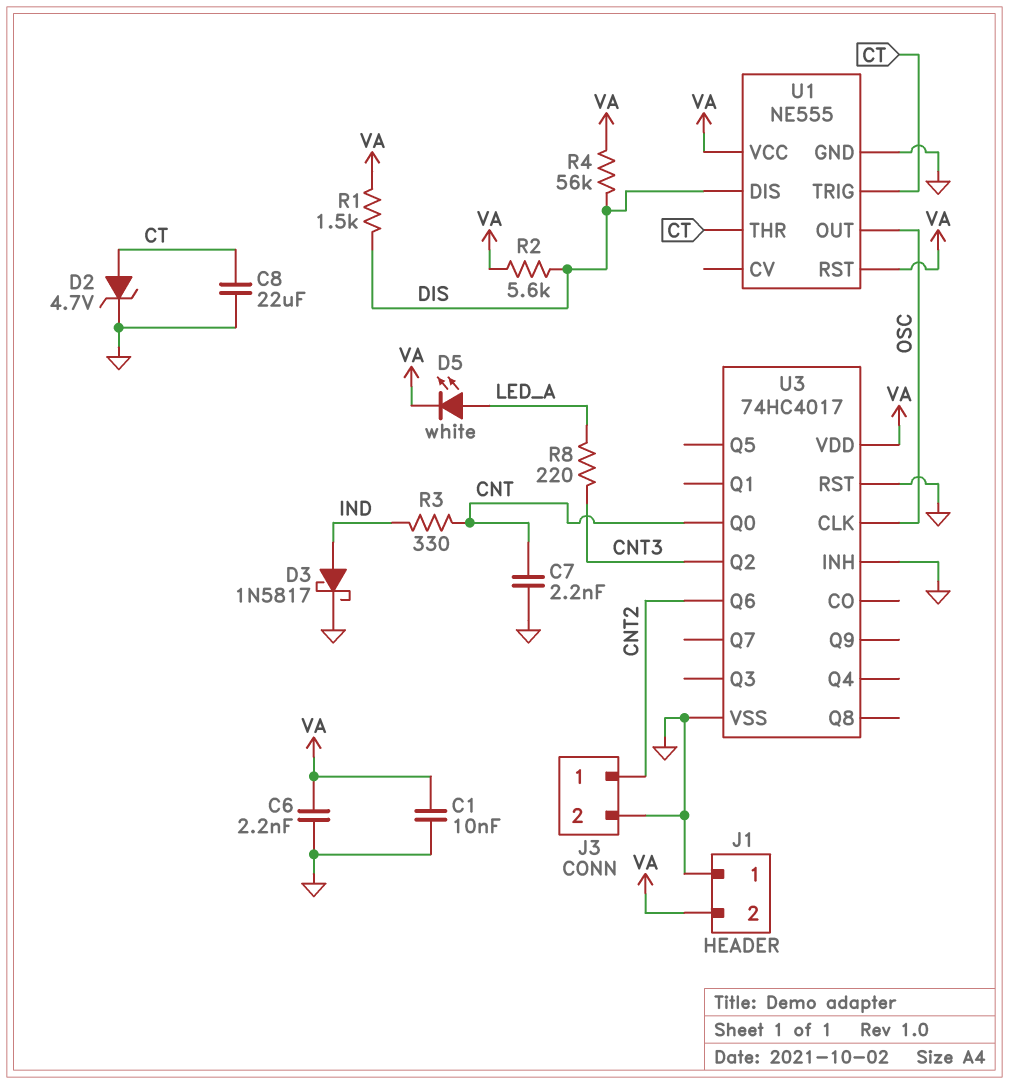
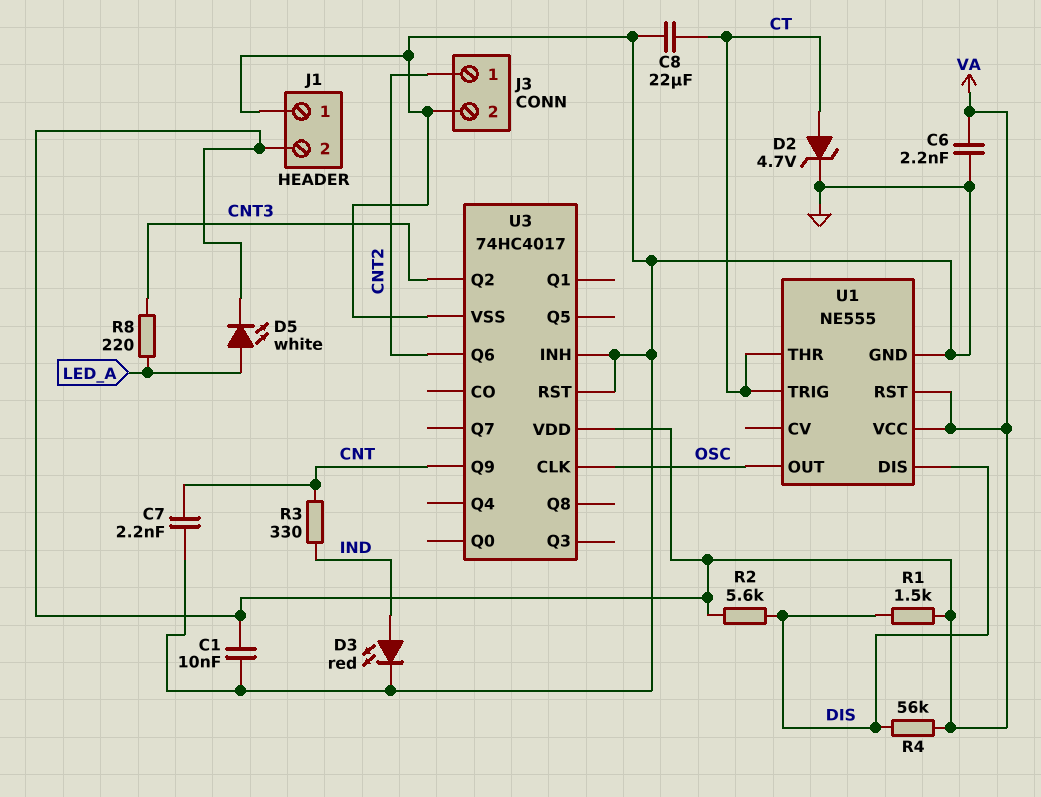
D3: schottky 1N5817 (A IND, K GND) -> LED red (A IND, K GND)
U3 pin Q0: CNT -> none
U3 pin Q9: none -> CNT

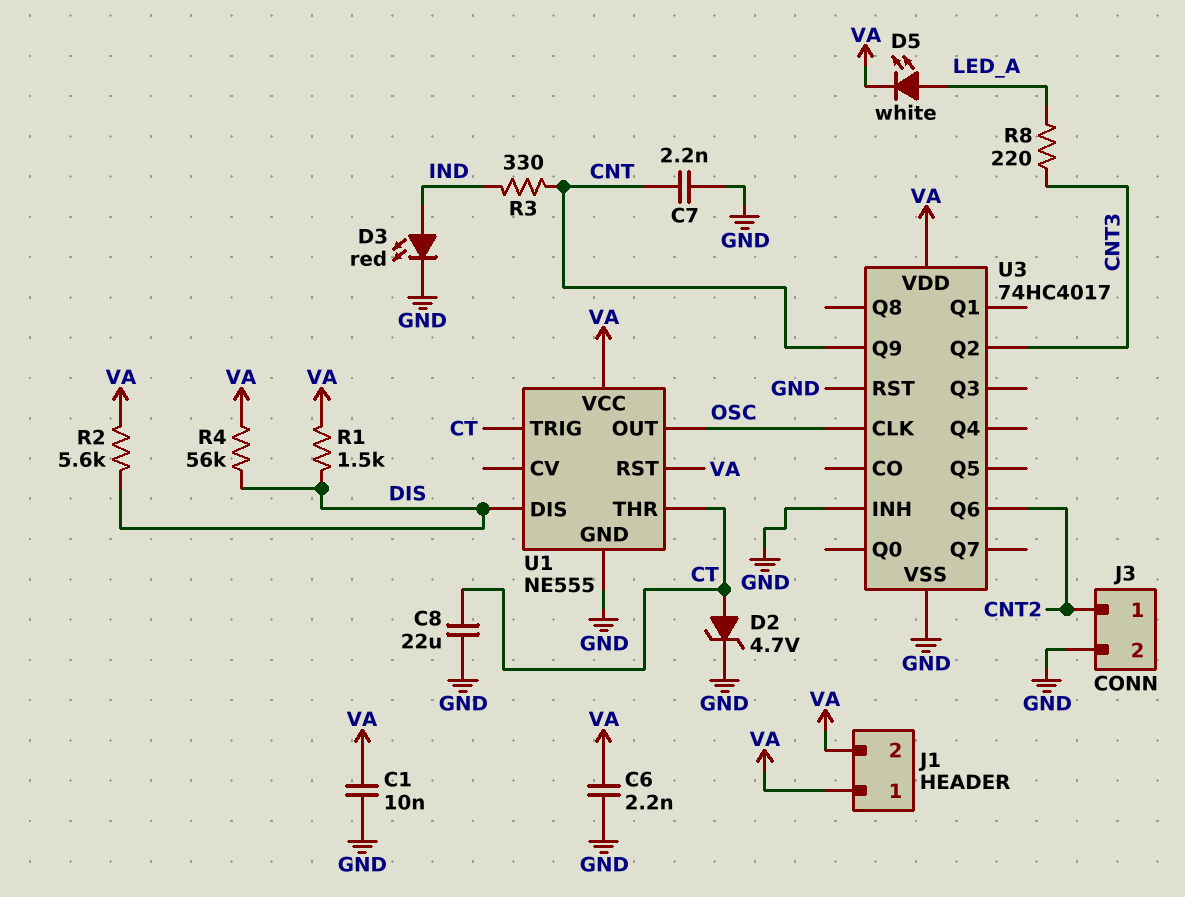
J1 pin 1: GND -> VA

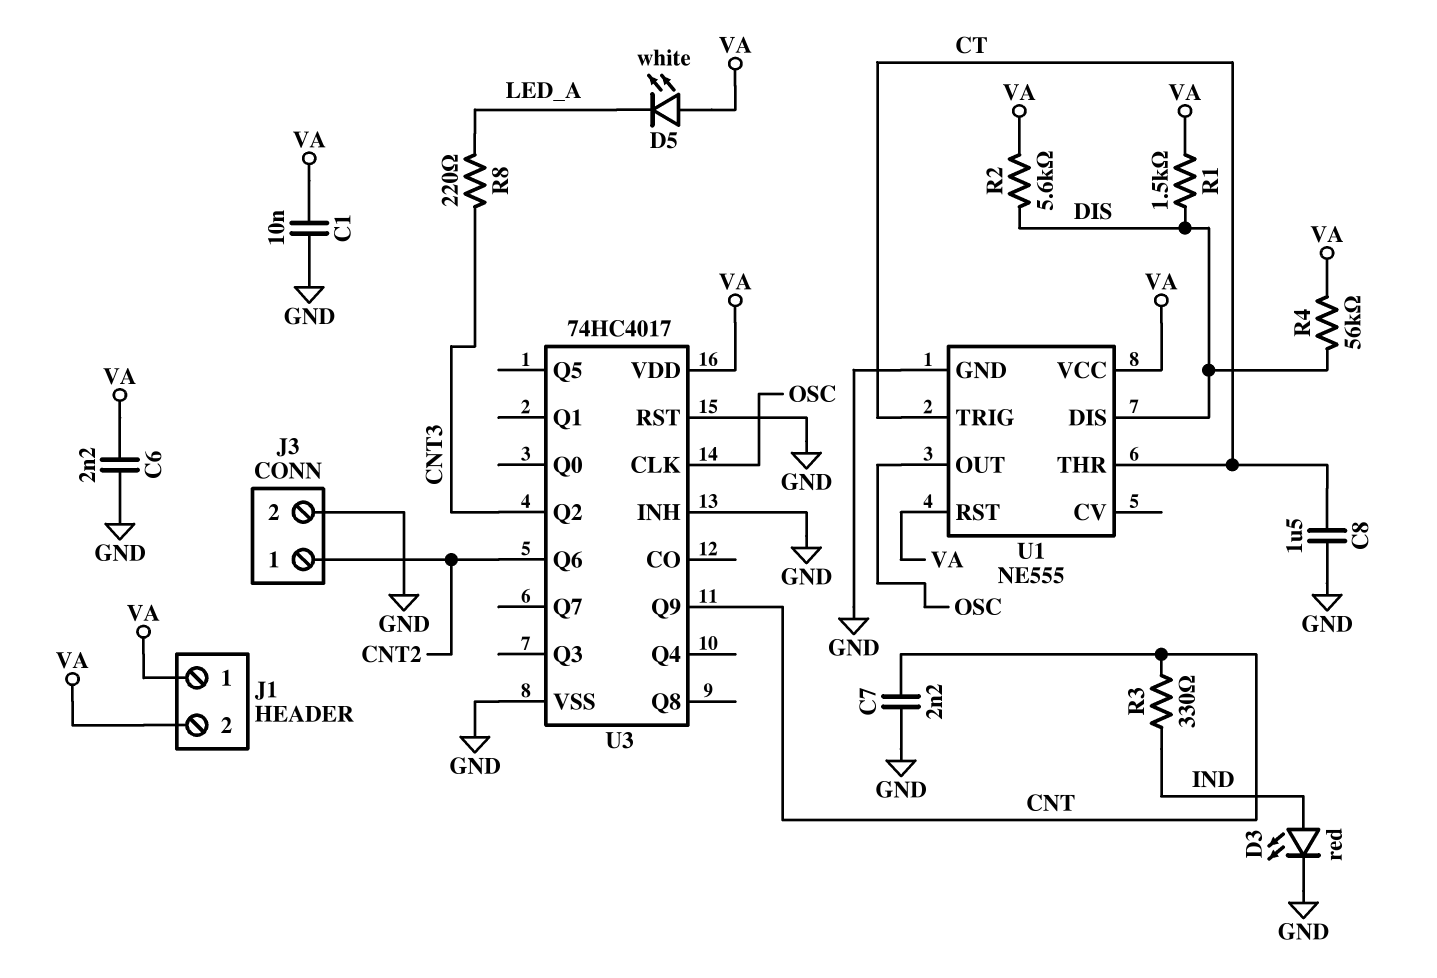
C8: 22uF (CT, GND) -> 1.5uF (CT, GND)
D2: zener 4.7V (A CT, K GND) -> none
D5: LED white (A LED_A, K VA) -> LED white (A VA, K LED_A)

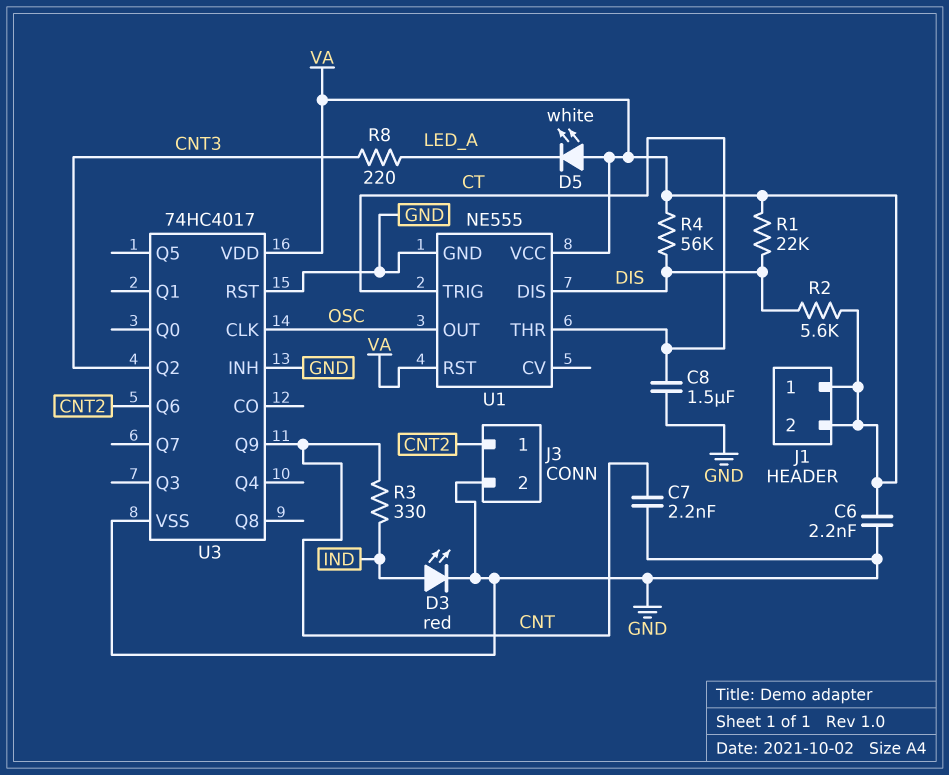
C1: 10nF (GND, VA) -> none
R1: 1.5k (DIS, VA) -> 22k (DIS, VA)

